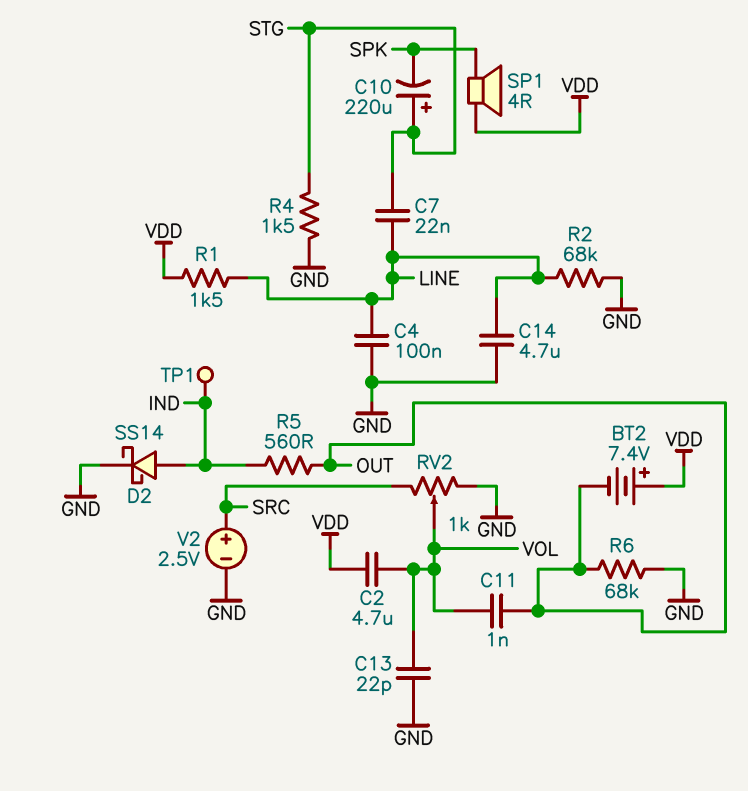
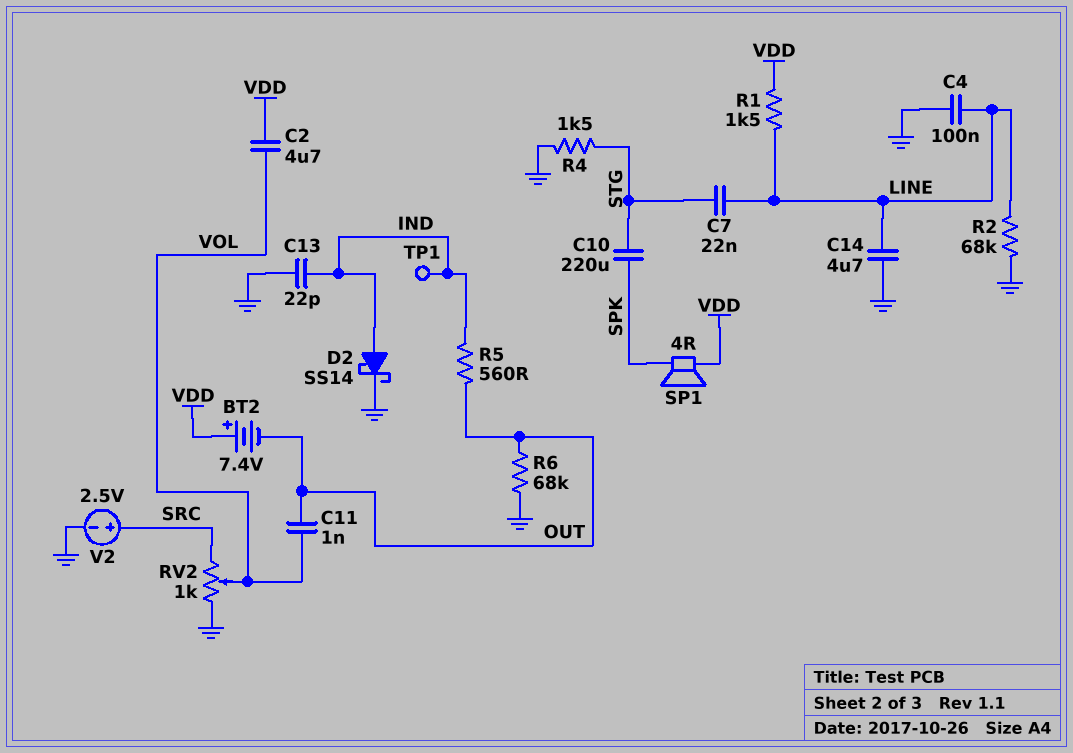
C10: 220uF (plus STG, minus SPK) -> 220uF (SPK, STG)
C13: 22pF (GND, VOL) -> 22pF (GND, IND)

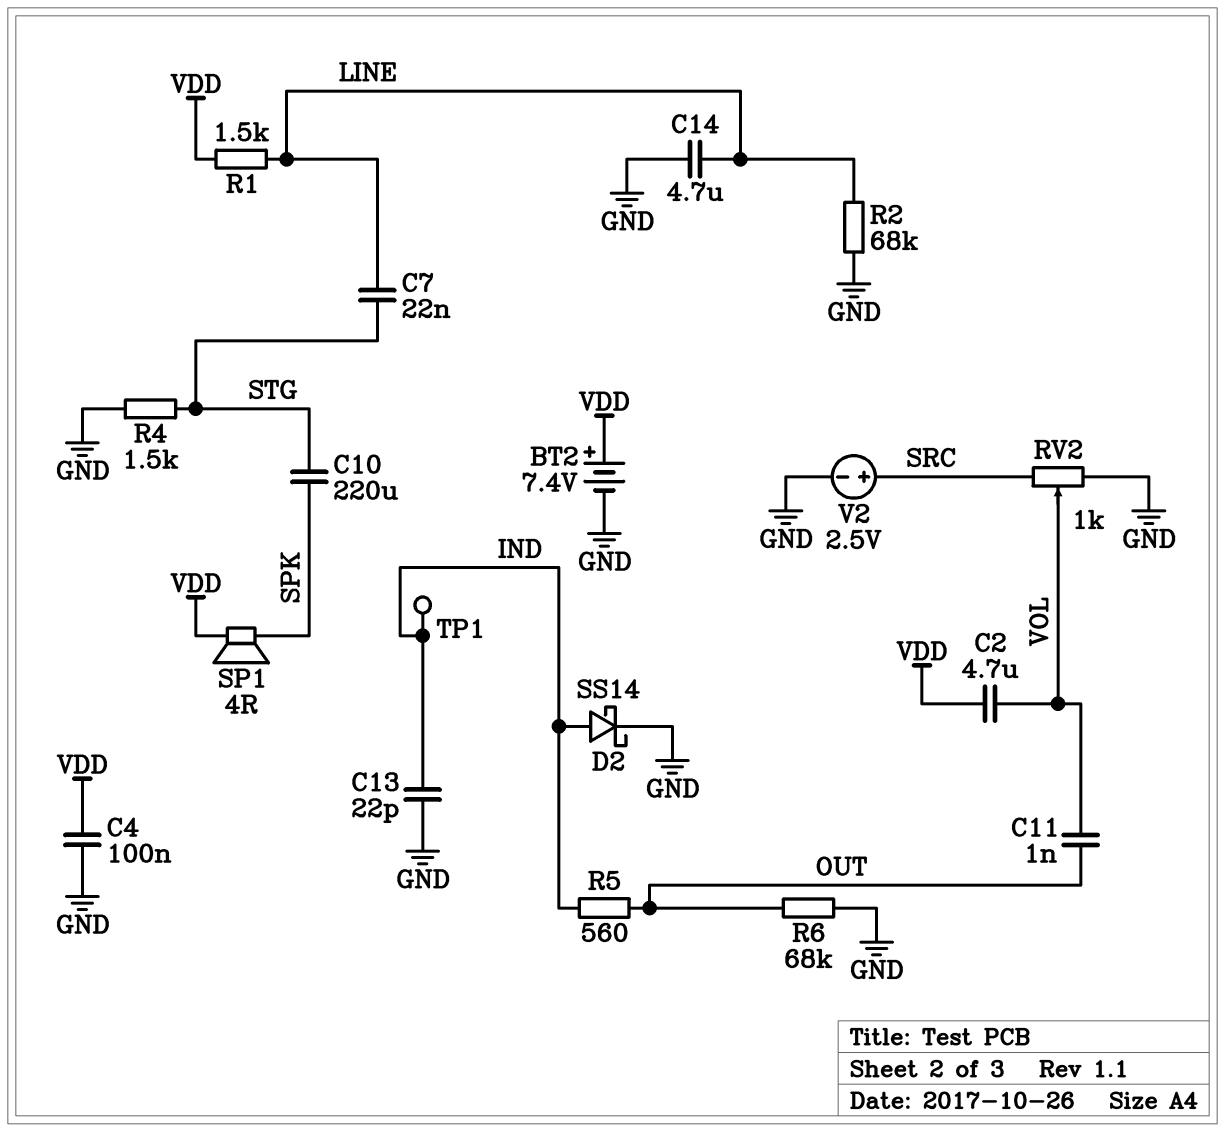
BT2: 7.4V (plus VDD, minus OUT) -> 7.4V (plus VDD, minus GND)
C4: 100nF (GND, LINE) -> 100nF (GND, VDD)

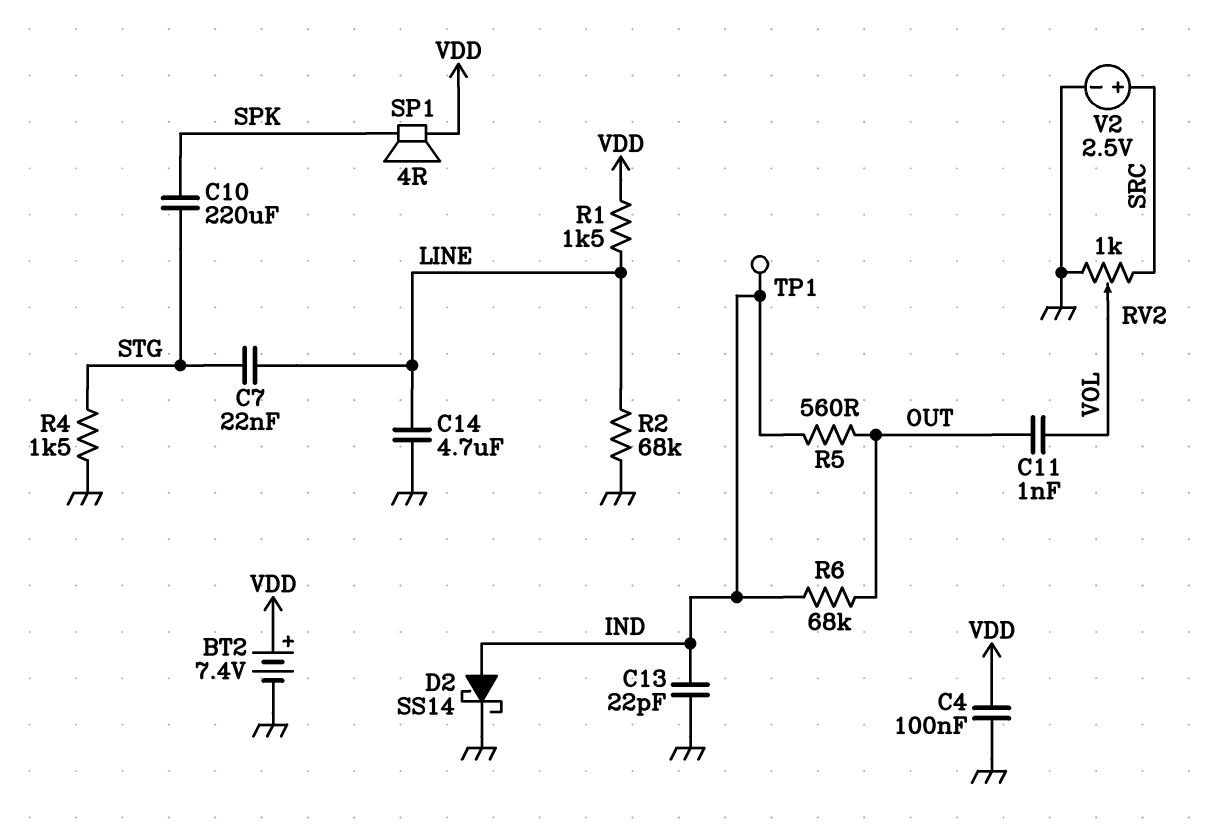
C2: 4.7uF (VDD, VOL) -> none
R6: 68k (GND, OUT) -> 68k (IND, OUT)

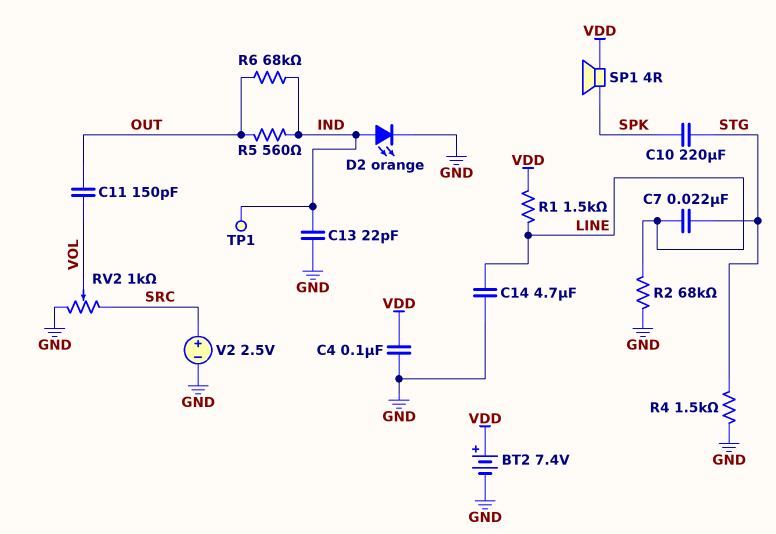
C11: 1nF (OUT, VOL) -> 150pF (OUT, VOL)
D2: schottky SS14 (A IND, K GND) -> LED orange (A IND, K GND)

